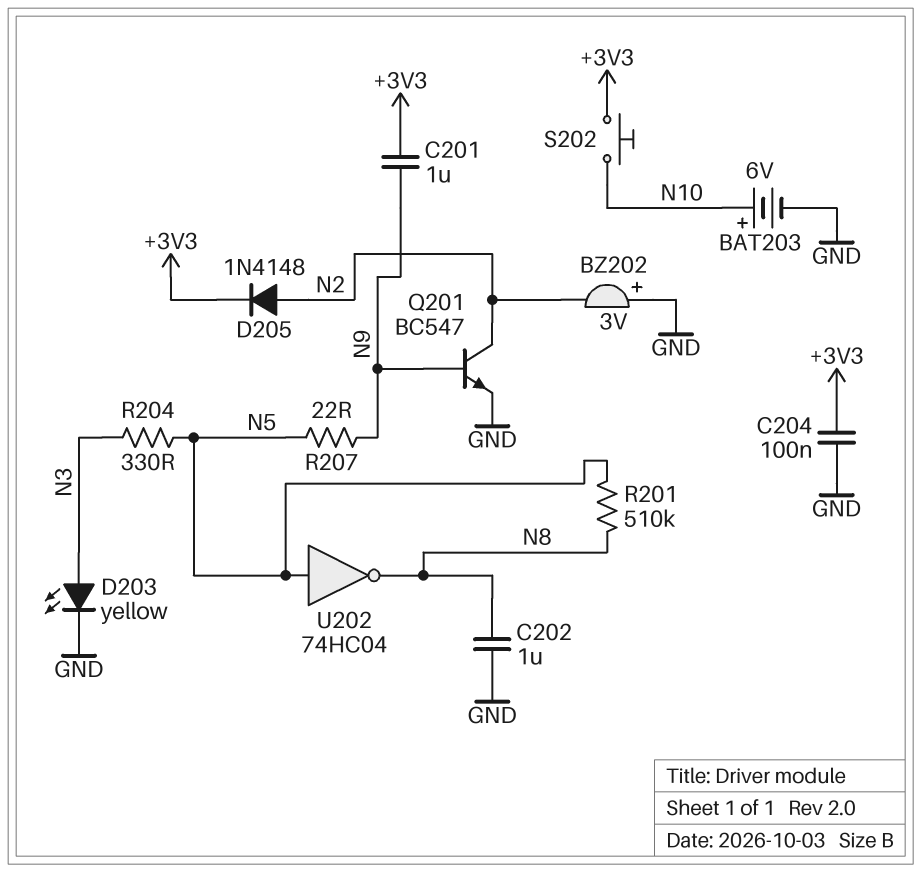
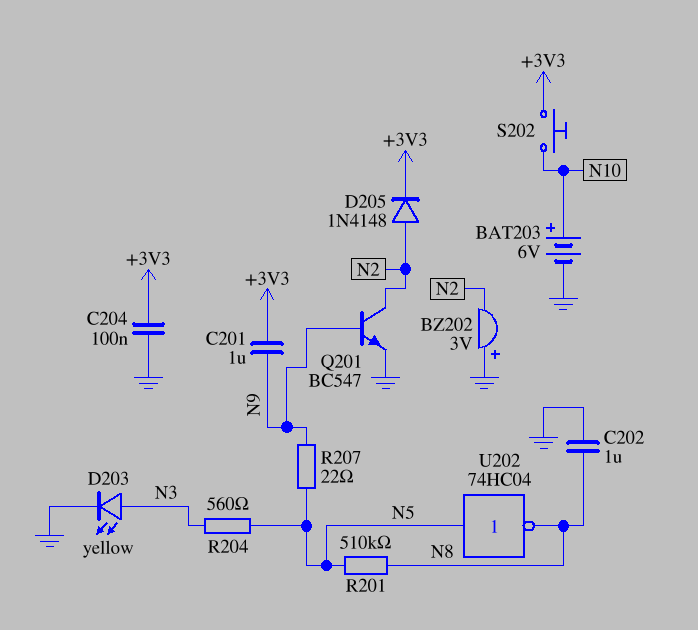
R204: 330 (N3, N5) -> 560 (N3, N5)

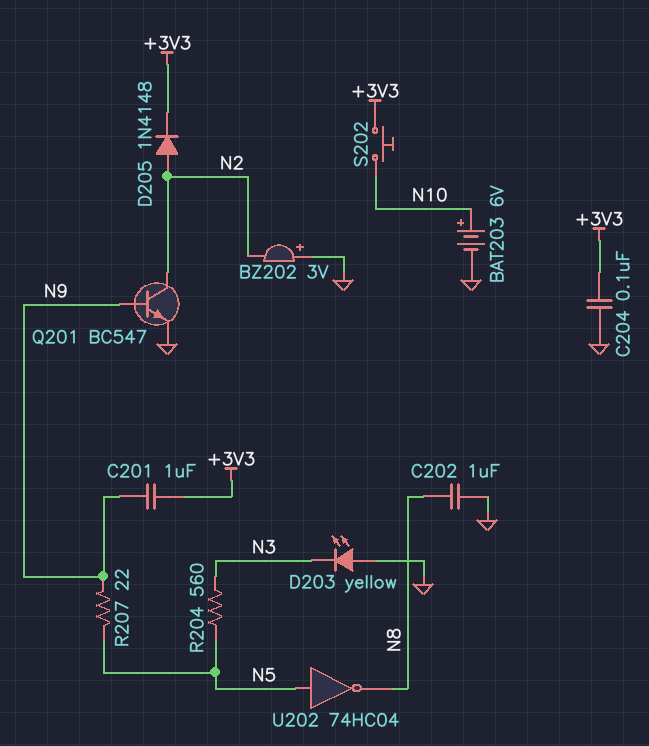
D203: LED yellow (A N3, K GND) -> LED yellow (A GND, K N3)
R201: 510k (N5, N8) -> none

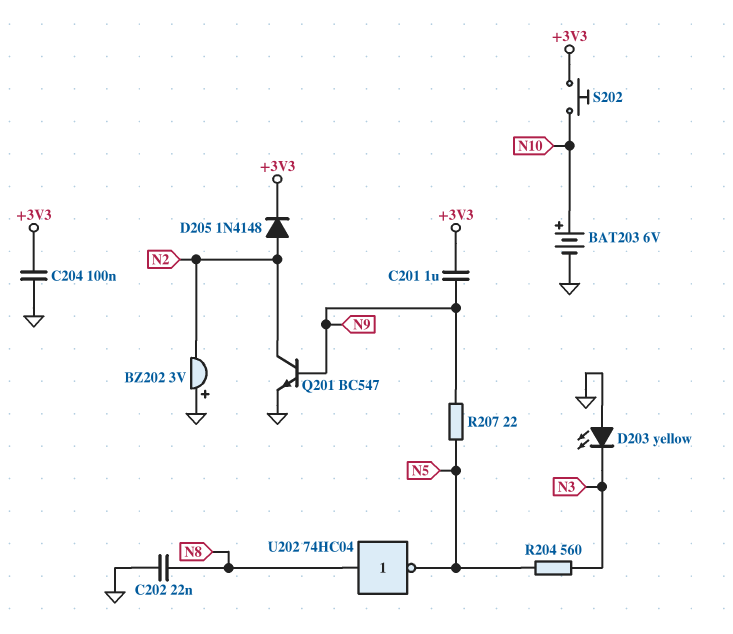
C202: 1uF (GND, N8) -> 22nF (GND, N8)
U202: NOT 74HC04 (in N5, out N8) -> NOT 74HC04 (in N8, out N5)

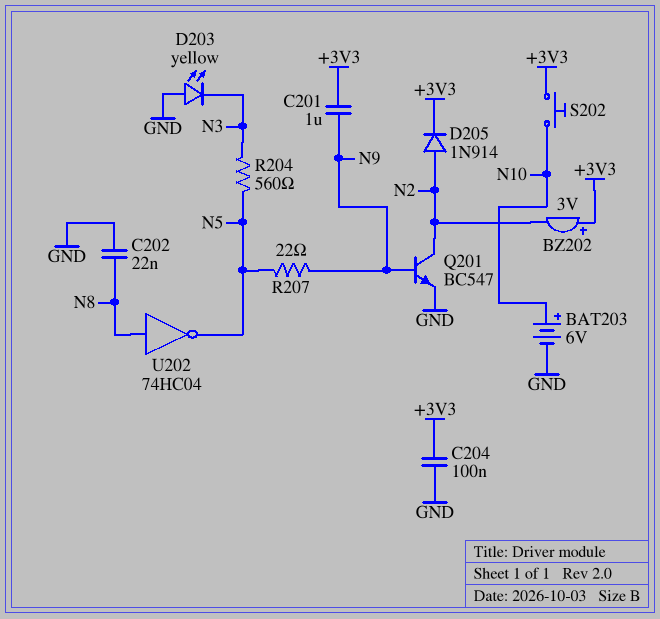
BZ202: buzzer 3V (plus GND, minus N2) -> buzzer 3V (plus +3V3, minus N2)
D205: diode 1N4148 (A N2, K +3V3) -> diode 1N914 (A N2, K +3V3)

